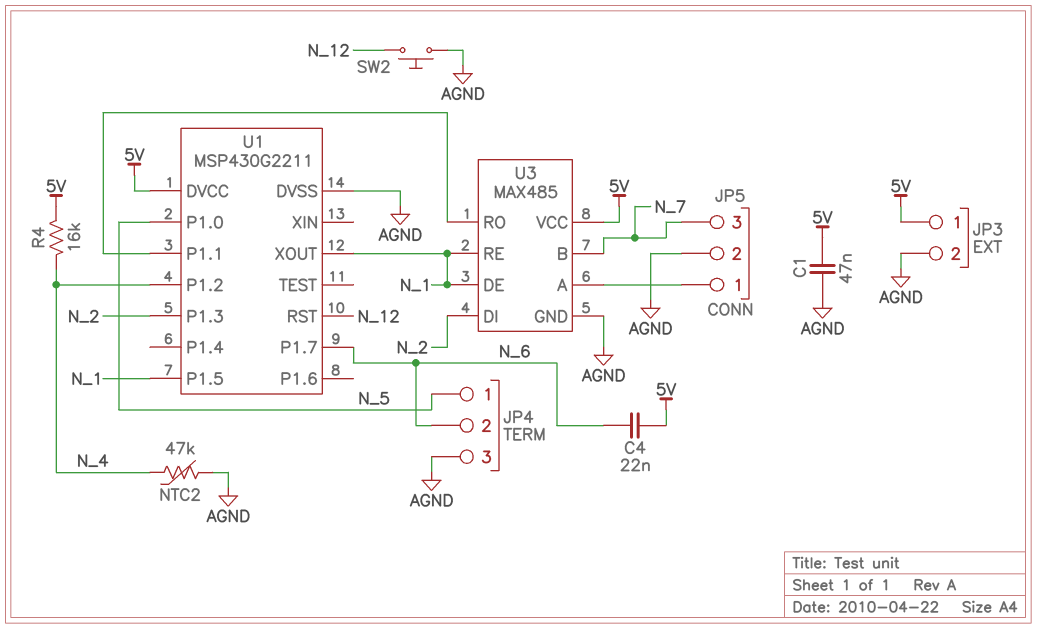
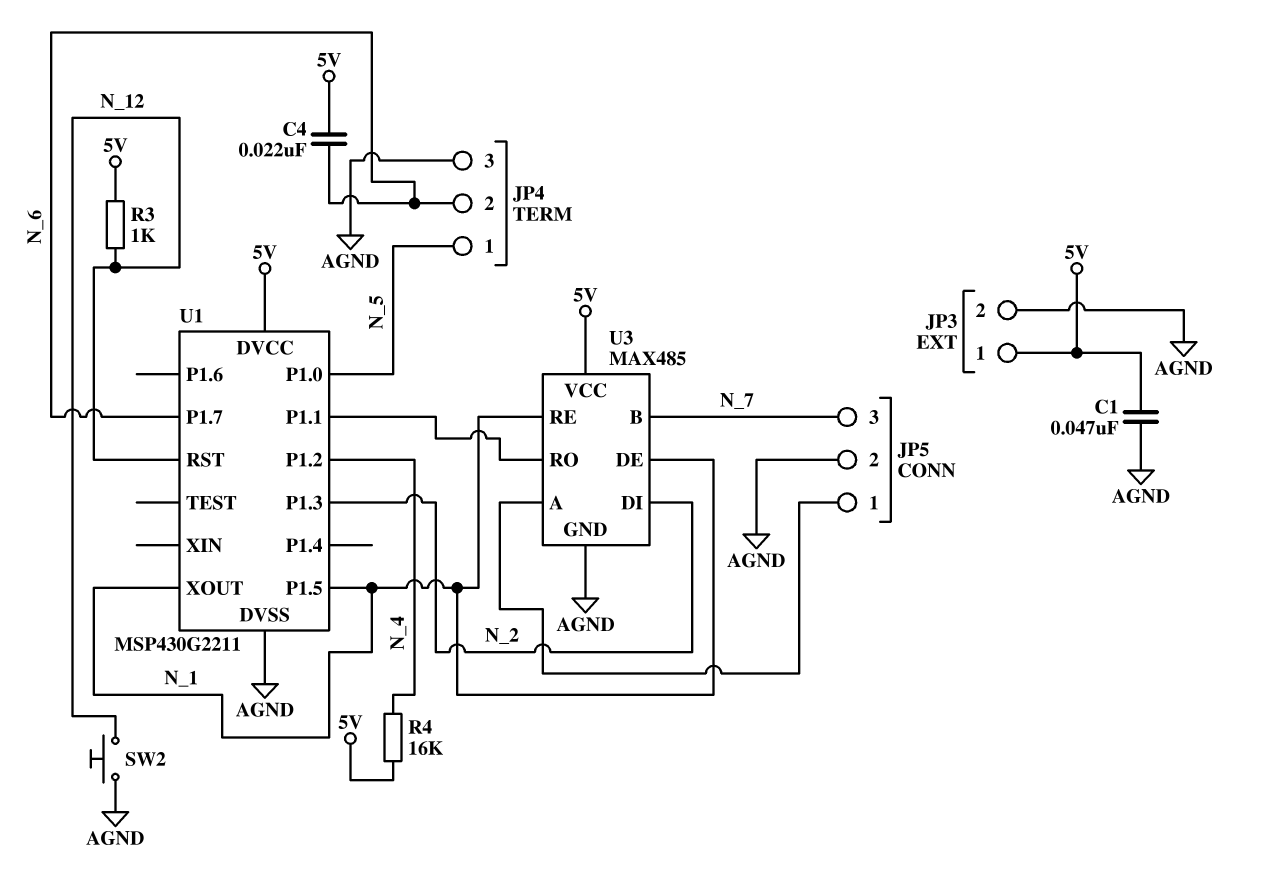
NTC2: 47k (AGND, N_4) -> none
R3: none -> 1k (5V, N_12)

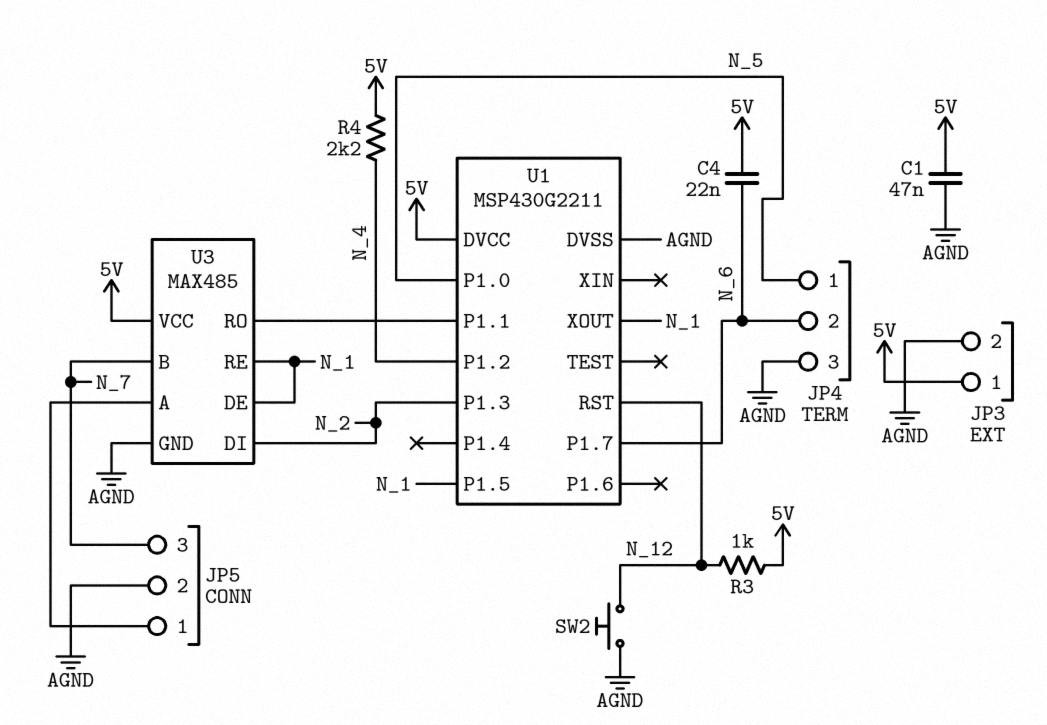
R4: 16k (5V, N_4) -> 2.2k (5V, N_4)

